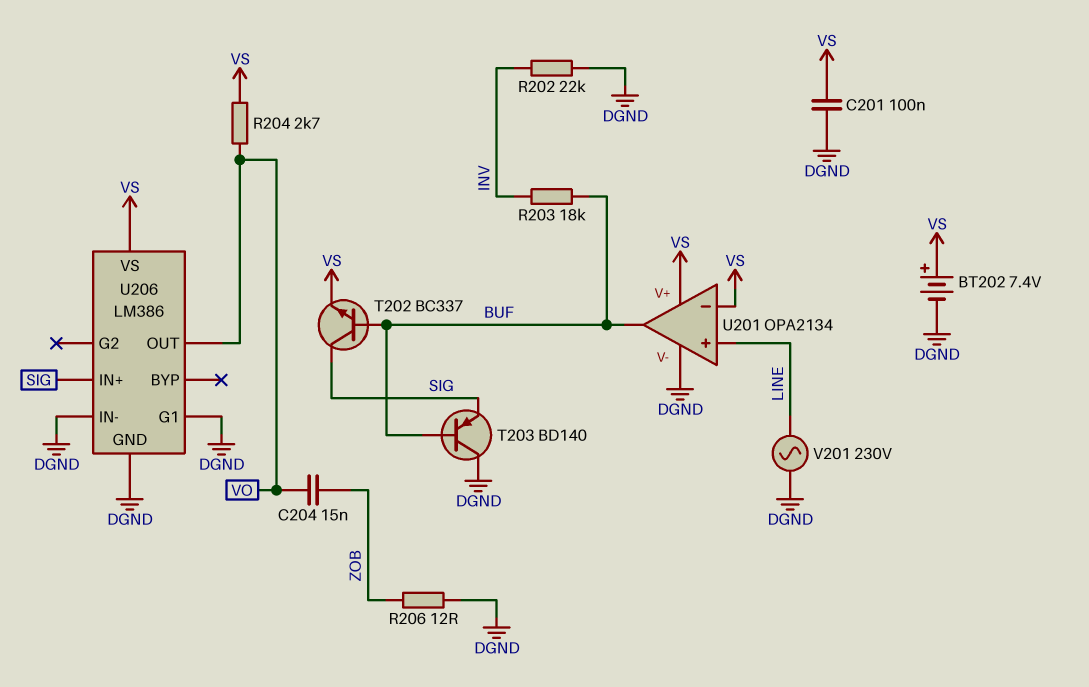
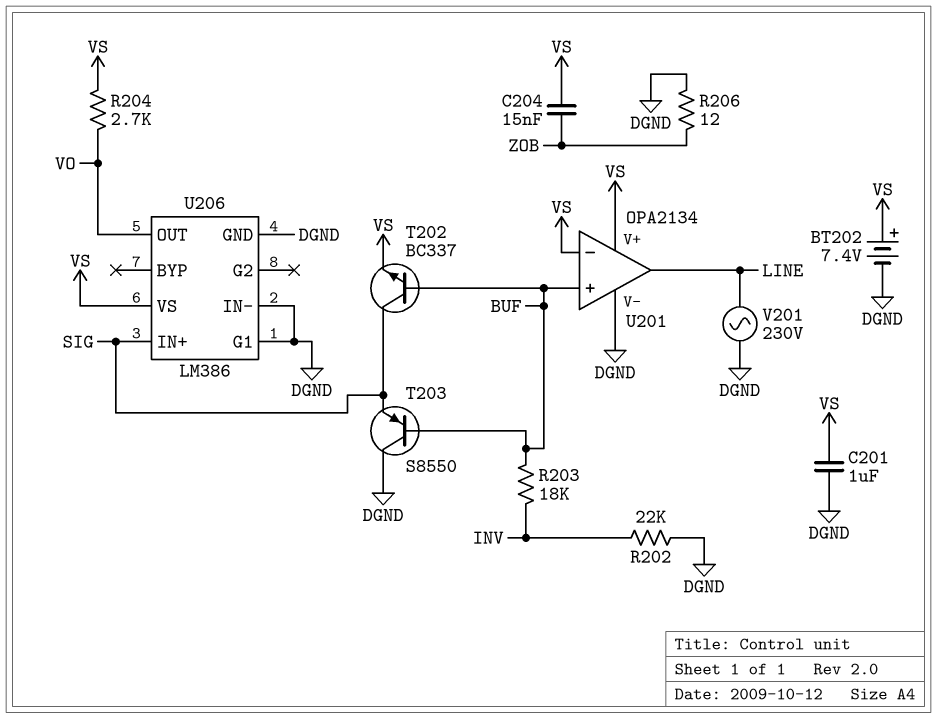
C201: 100nF (DGND, VS) -> 1uF (DGND, VS)
C204: 15nF (VO, ZOB) -> 15nF (VS, ZOB)
T203: PNP BD140 (B BUF, C DGND, E SIG) -> PNP S8550 (B BUF, C DGND, E SIG)
U201 pin in+: LINE -> BUF
U201 pin out: BUF -> LINE

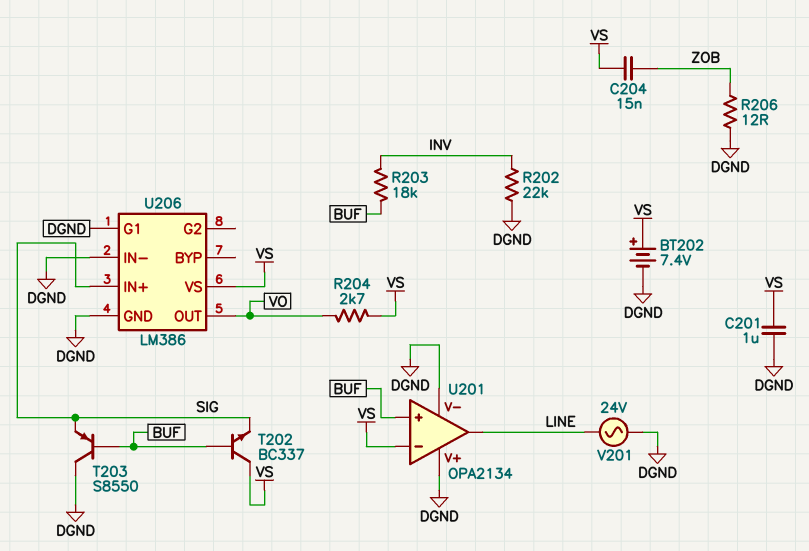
T202: NPN BC337 (B BUF, C SIG, E VS) -> NPN BC337 (B BUF, C VS, E SIG)
U201 pin V+: VS -> DGND
V201: AC 230V (DGND, LINE) -> AC 24V (DGND, LINE)

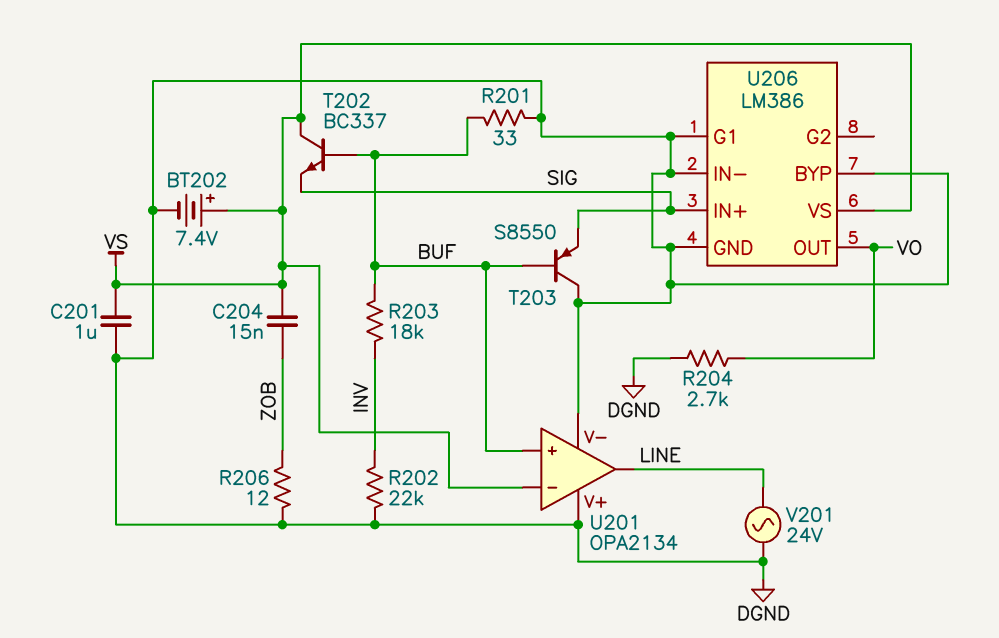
R201: none -> 33 (BUF, DGND)
R204: 2.7k (VO, VS) -> 2.7k (DGND, VO)
U206 pin BYP: none -> DGND

